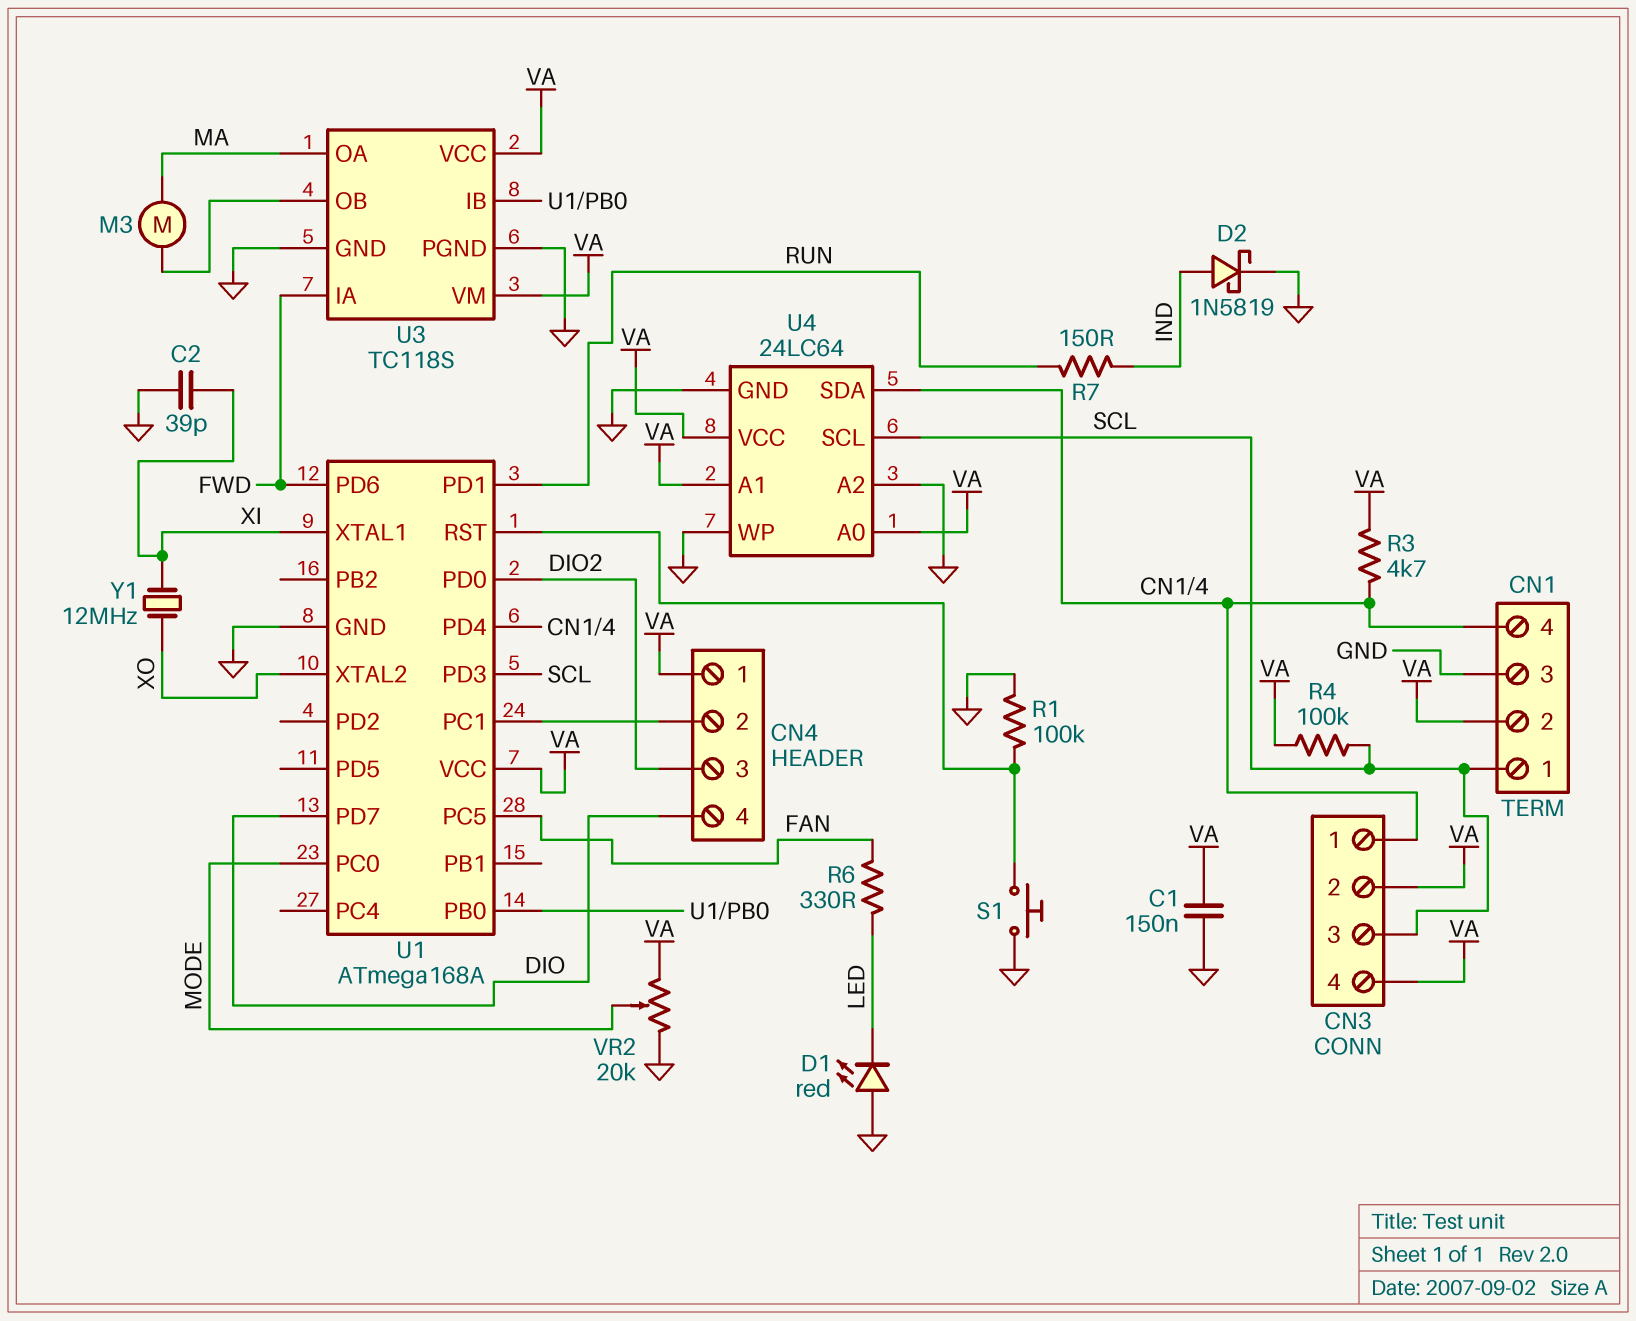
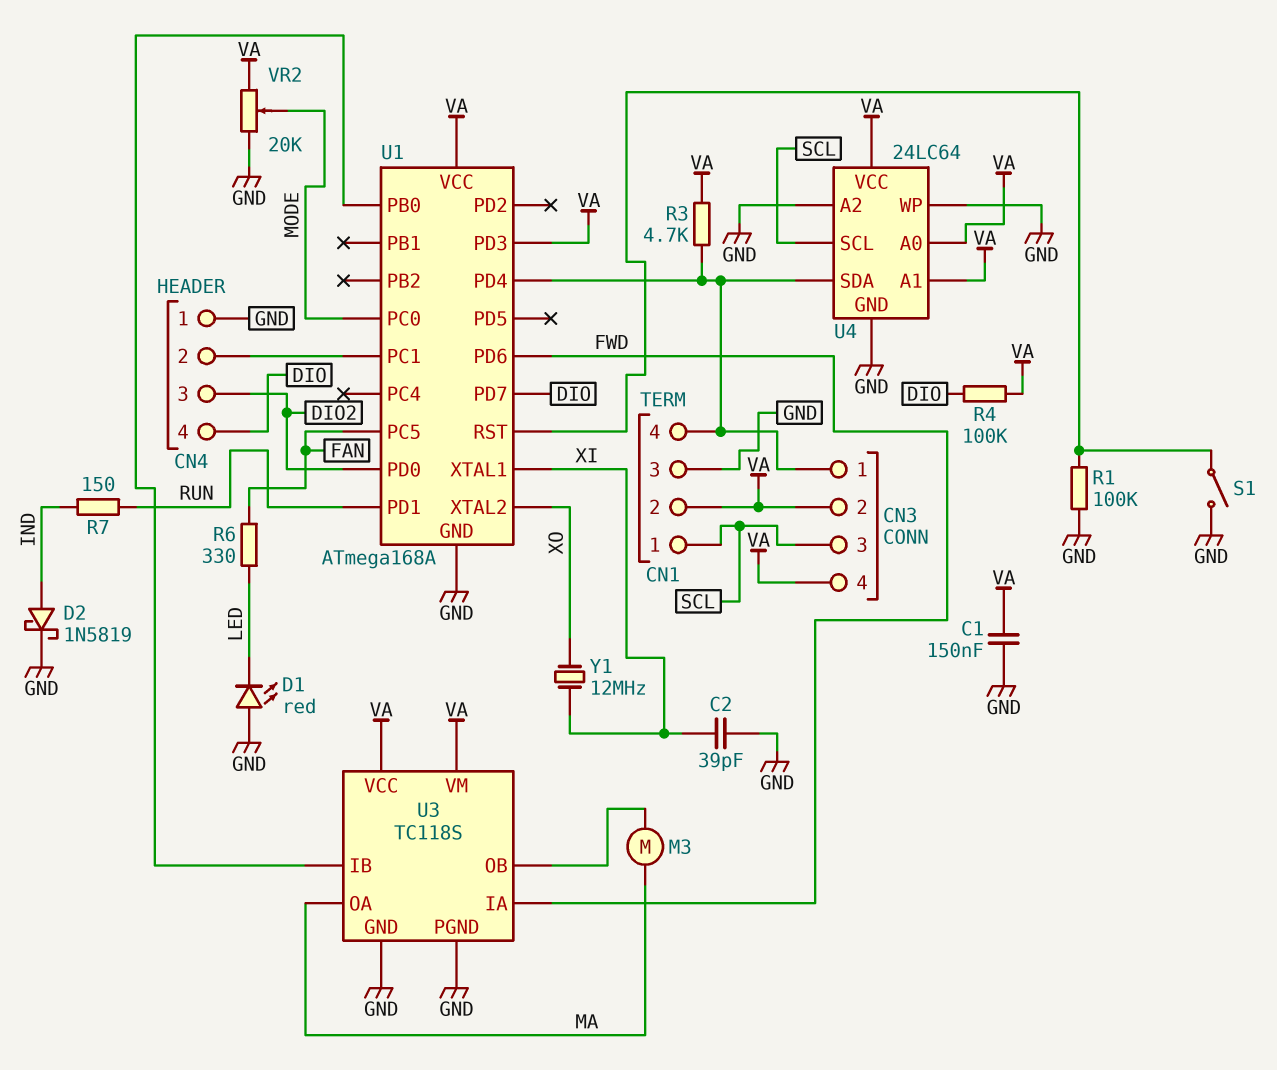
CN4 pin 1: VA -> GND
R4: 100k (SCL, VA) -> 100k (DIO, VA)
S1: button (GND, U1/RST) -> switch (GND, U1/RST)
U1 pin PD3: SCL -> VA

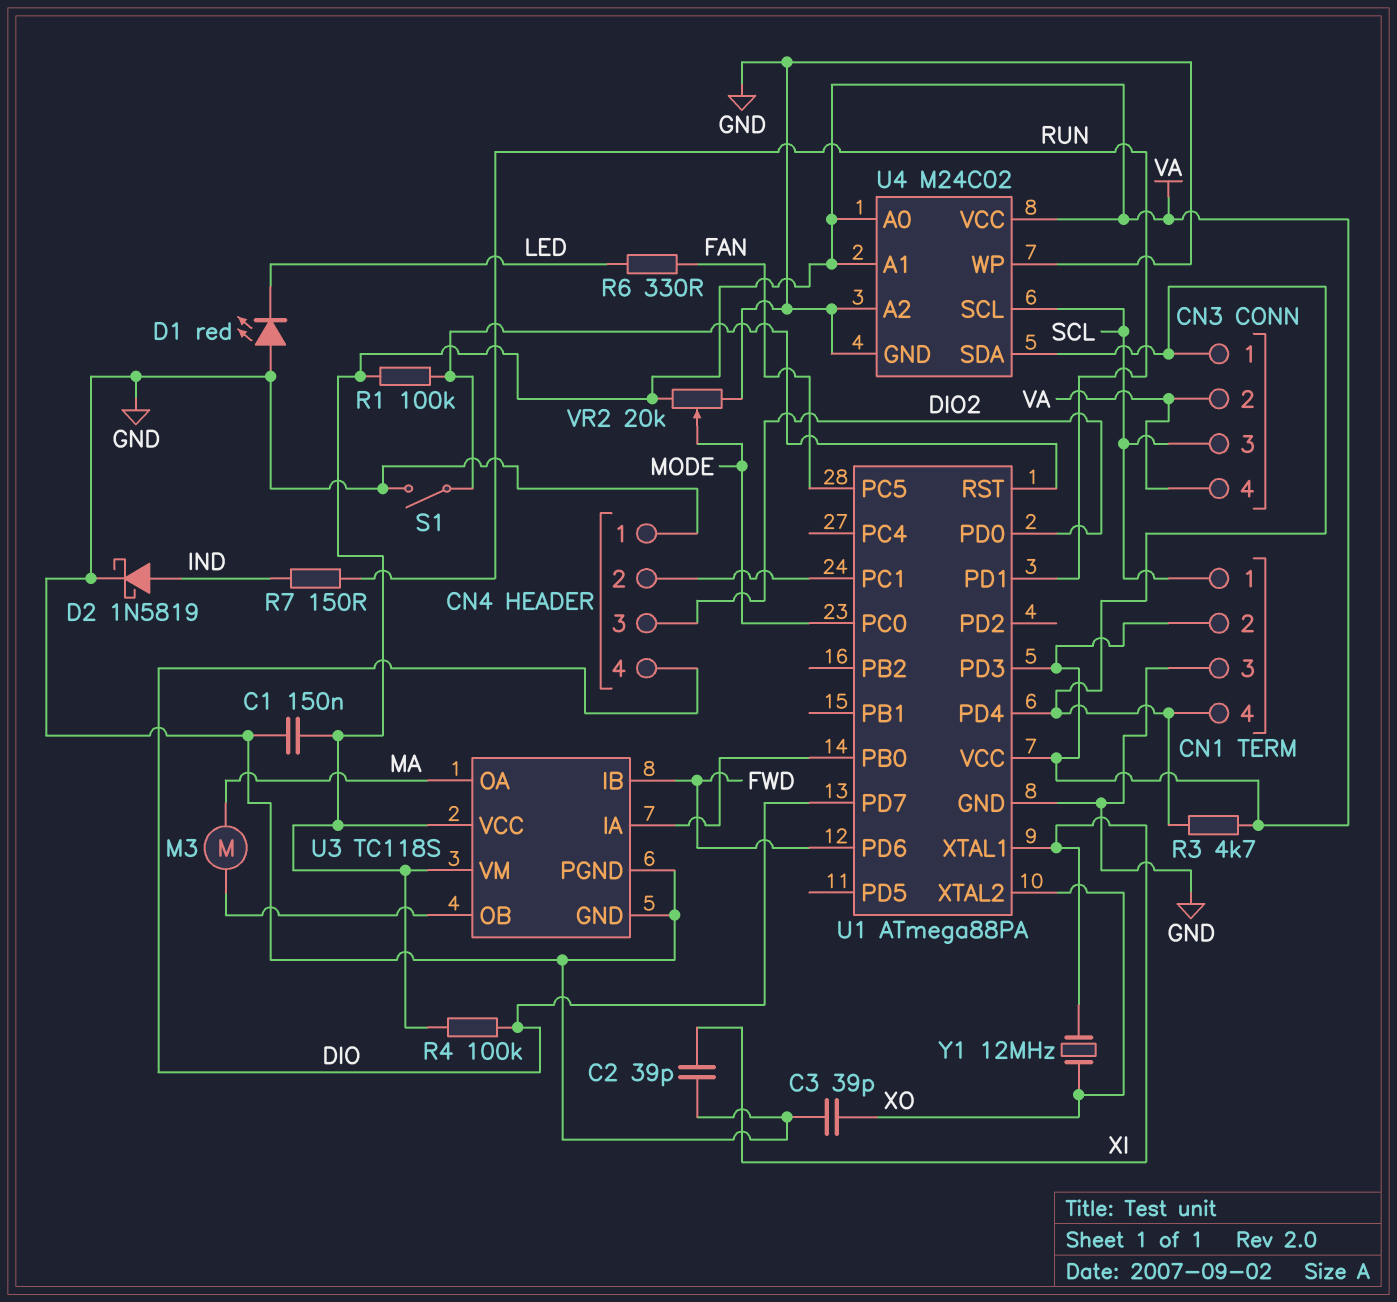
C3: none -> 39pF (GND, XO)
R1: 100k (GND, U1/RST) -> 100k (U1/RST, VA)
U1: ATmega168A -> ATmega88PA
U3 pin IA: FWD -> U1/PB0
U3 pin IB: U1/PB0 -> FWD
U4: 24LC64 -> M24C02

